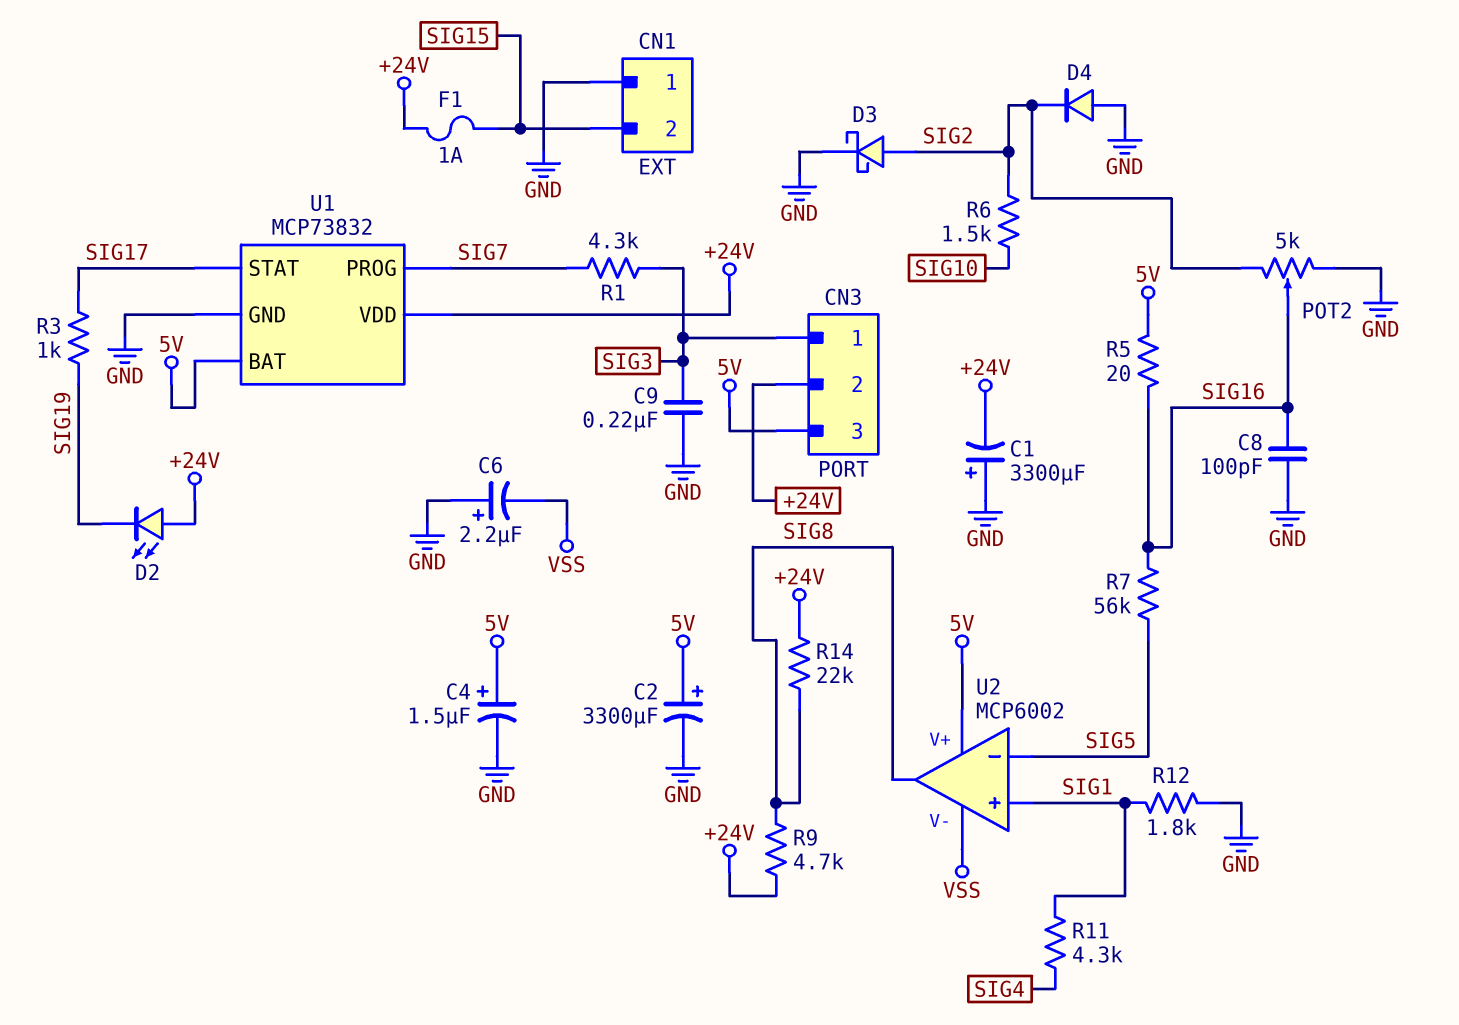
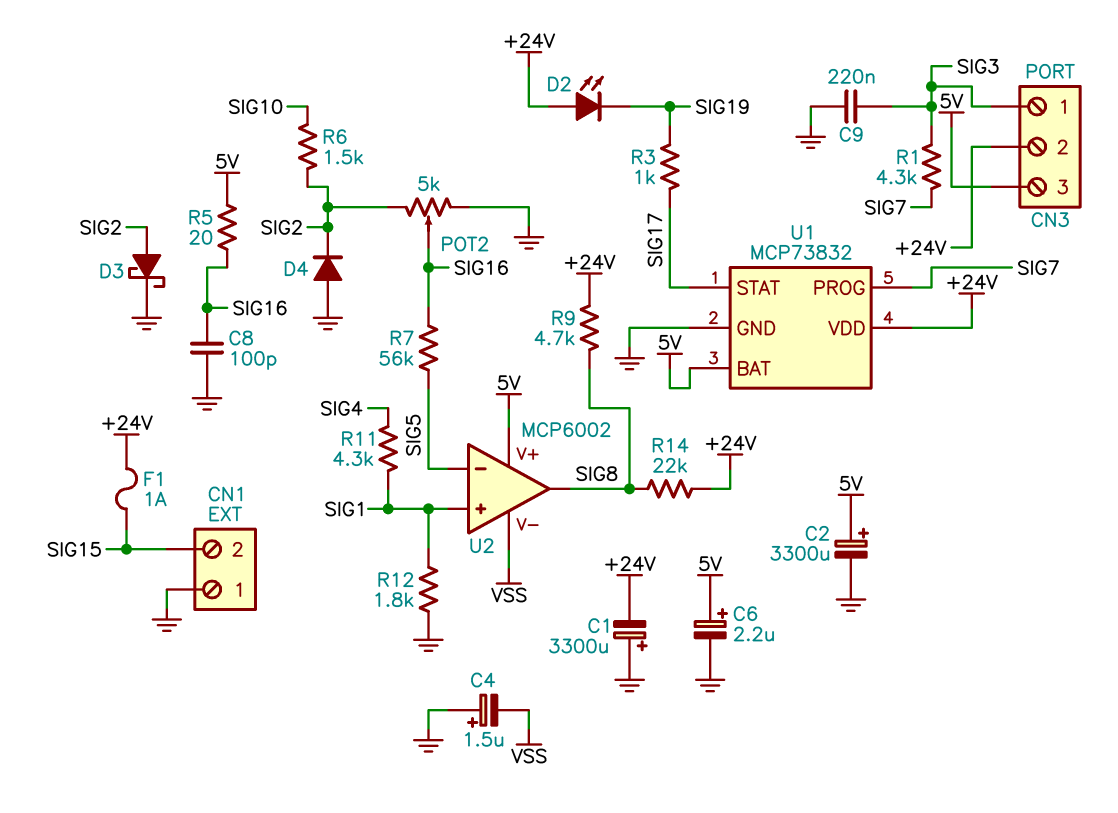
C4: 1.5uF (plus 5V, minus GND) -> 1.5uF (plus GND, minus VSS)
C6: 2.2uF (plus GND, minus VSS) -> 2.2uF (plus 5V, minus GND)

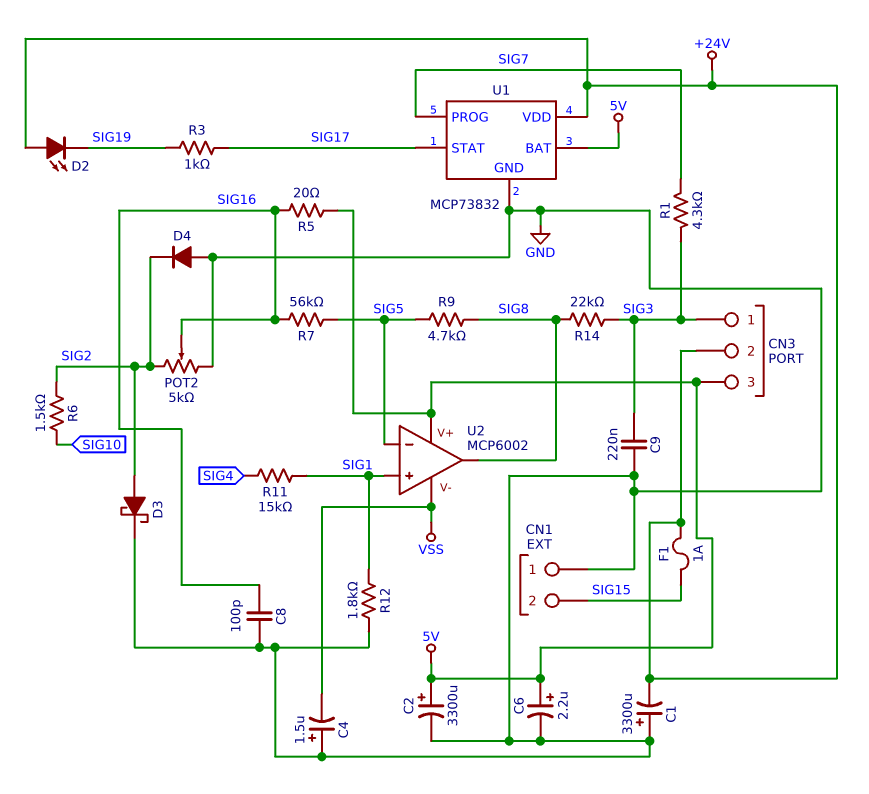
R9: 4.7k (+24V, SIG8) -> 4.7k (SIG5, SIG8)
R11: 4.3k (SIG1, SIG4) -> 15k (SIG1, SIG4)
R14: 22k (+24V, SIG8) -> 22k (SIG3, SIG8)

